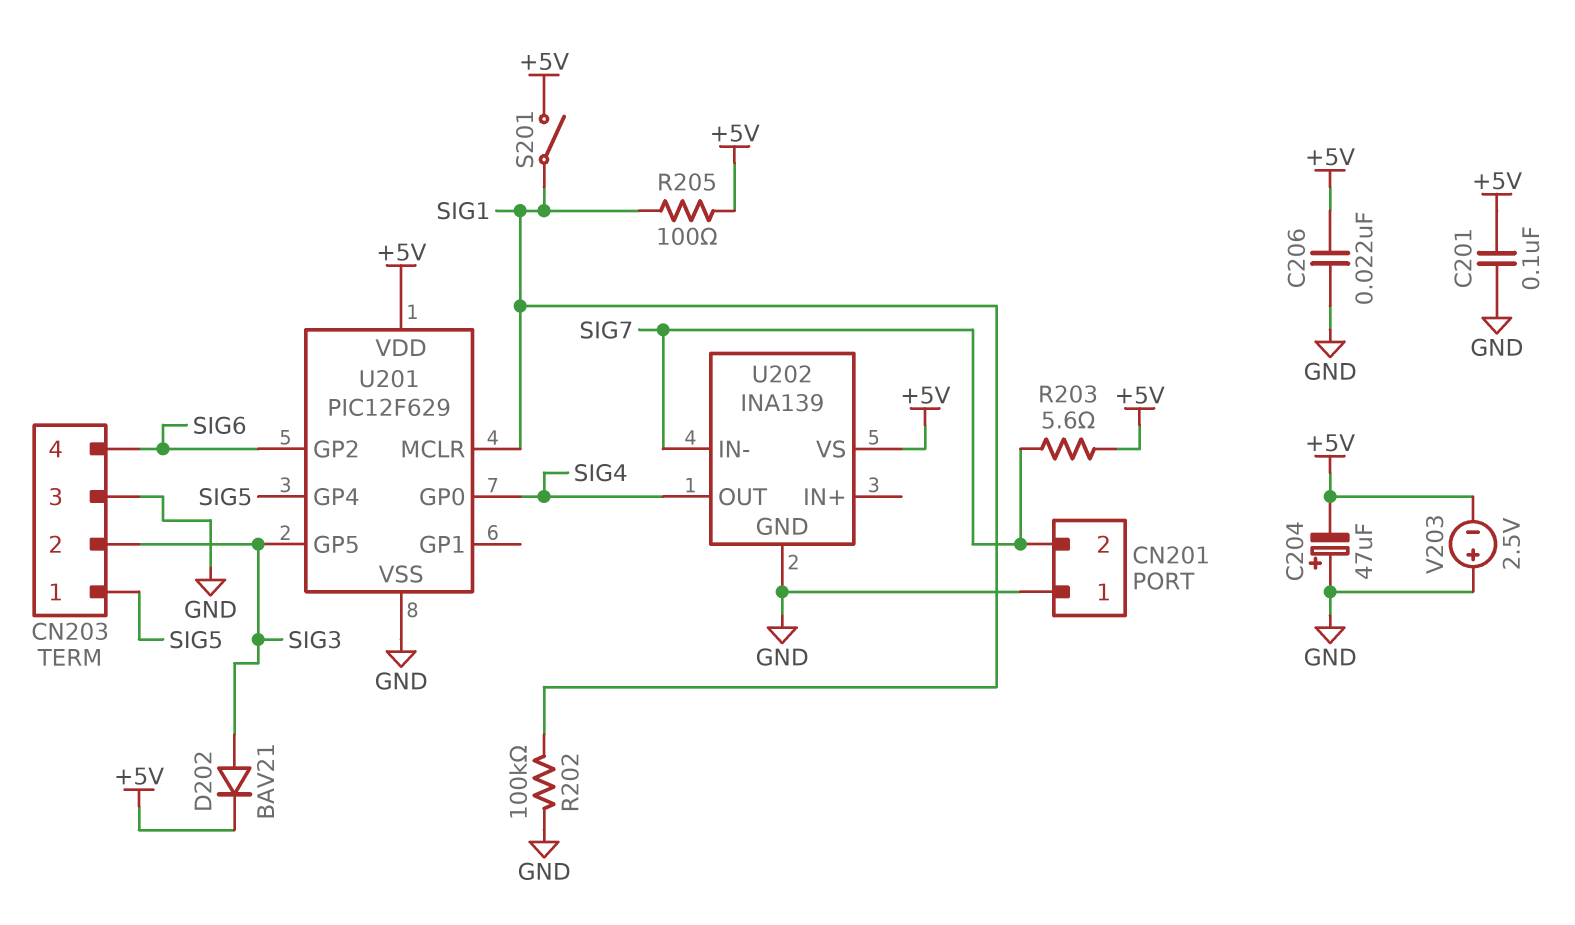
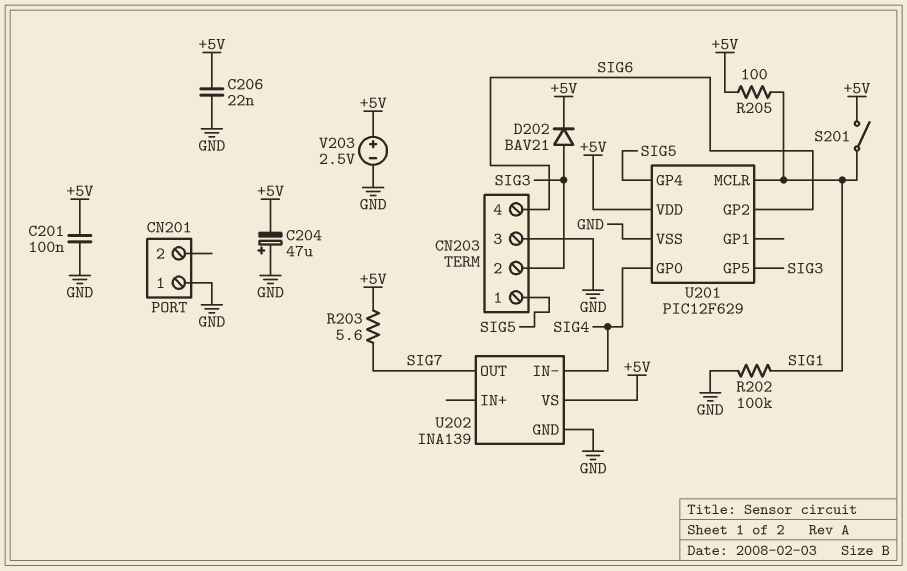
CN201 pin 2: SIG7 -> none
U202 pin IN-: SIG7 -> SIG4
U202 pin OUT: SIG4 -> SIG7
V203: 2.5V (plus GND, minus +5V) -> 2.5V (plus +5V, minus GND)

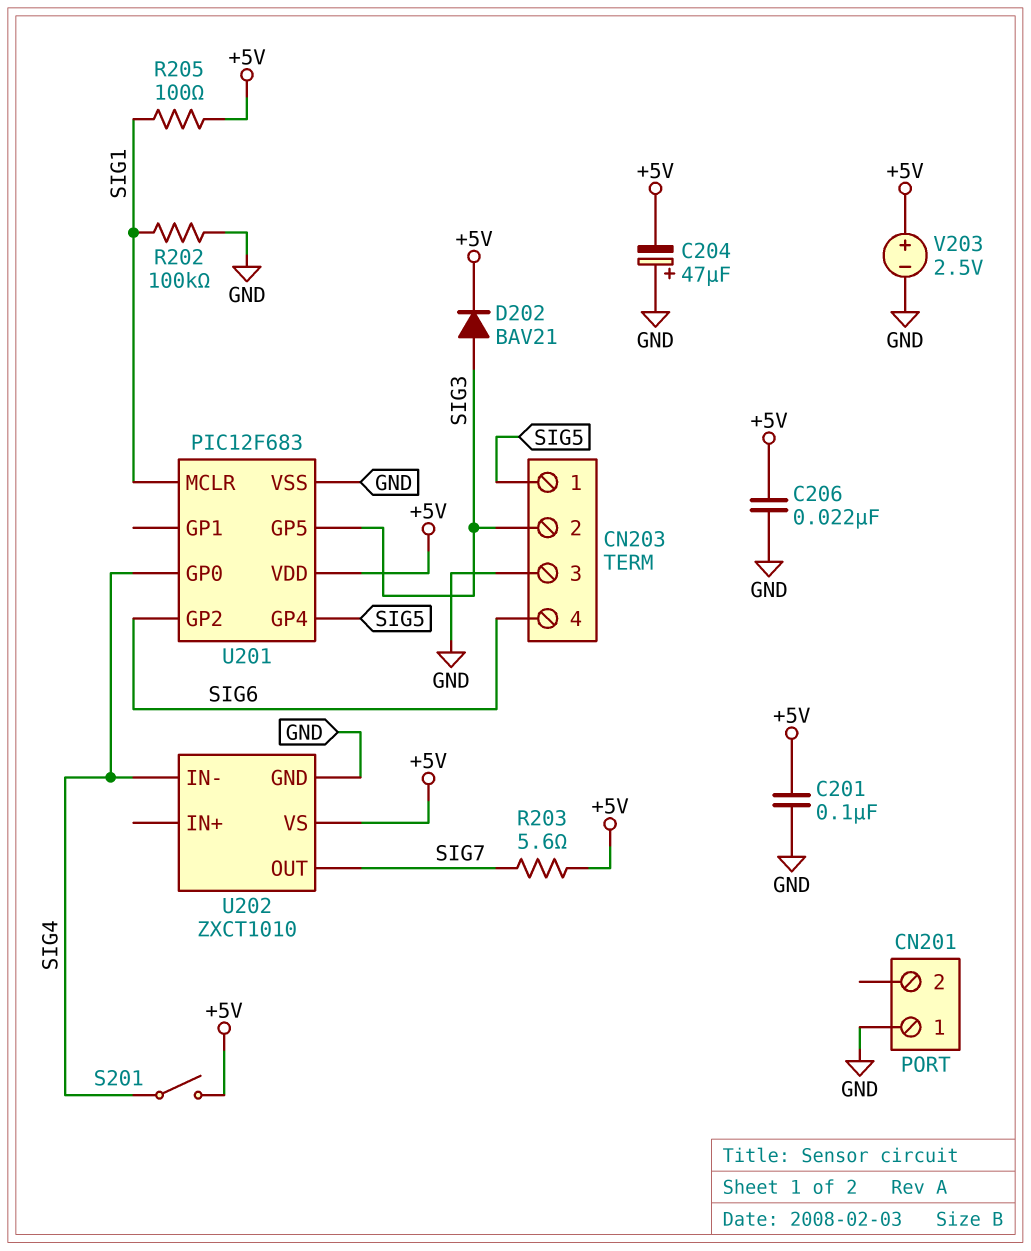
S201: switch (+5V, SIG1) -> switch (+5V, SIG4)
U201: PIC12F629 -> PIC12F683
U202: INA139 -> ZXCT1010

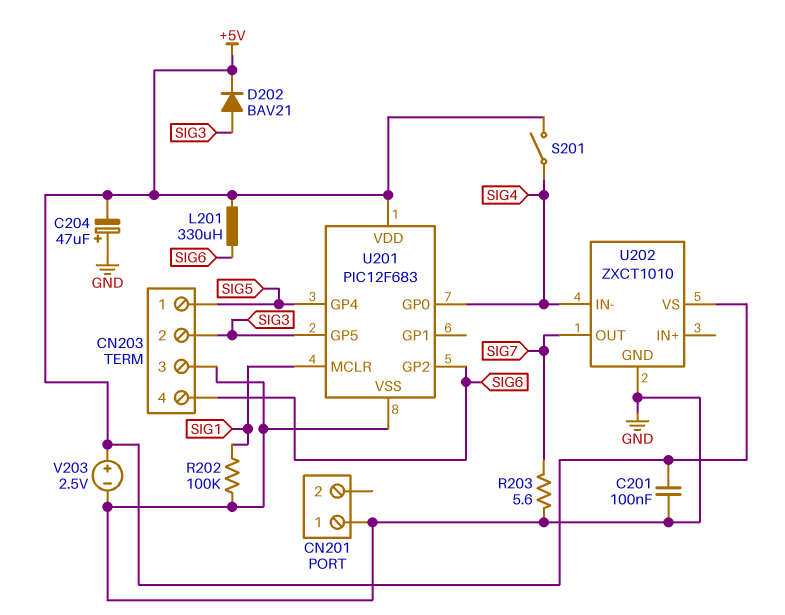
C206: 22nF (+5V, GND) -> none
L201: none -> 330uH (+5V, SIG6)
R203: 5.6 (+5V, SIG7) -> 5.6 (GND, SIG7)
R205: 100 (+5V, SIG1) -> none

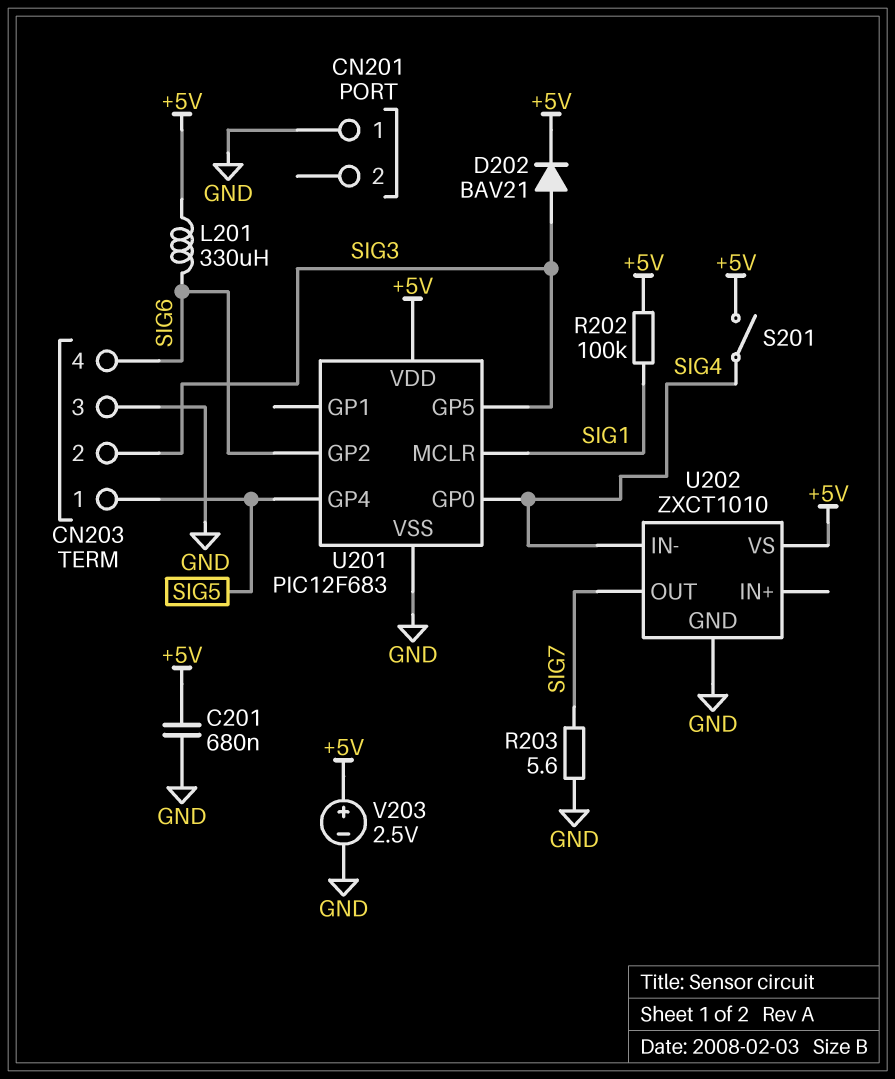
C201: 100nF (+5V, GND) -> 680nF (+5V, GND)
C204: 47uF (plus GND, minus +5V) -> none
R202: 100k (GND, SIG1) -> 100k (+5V, SIG1)

